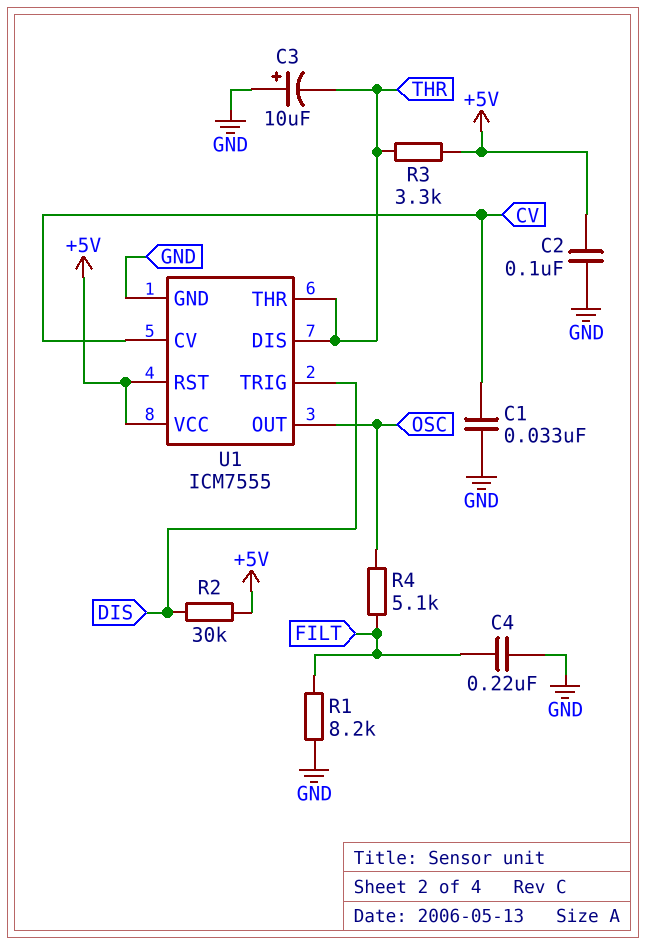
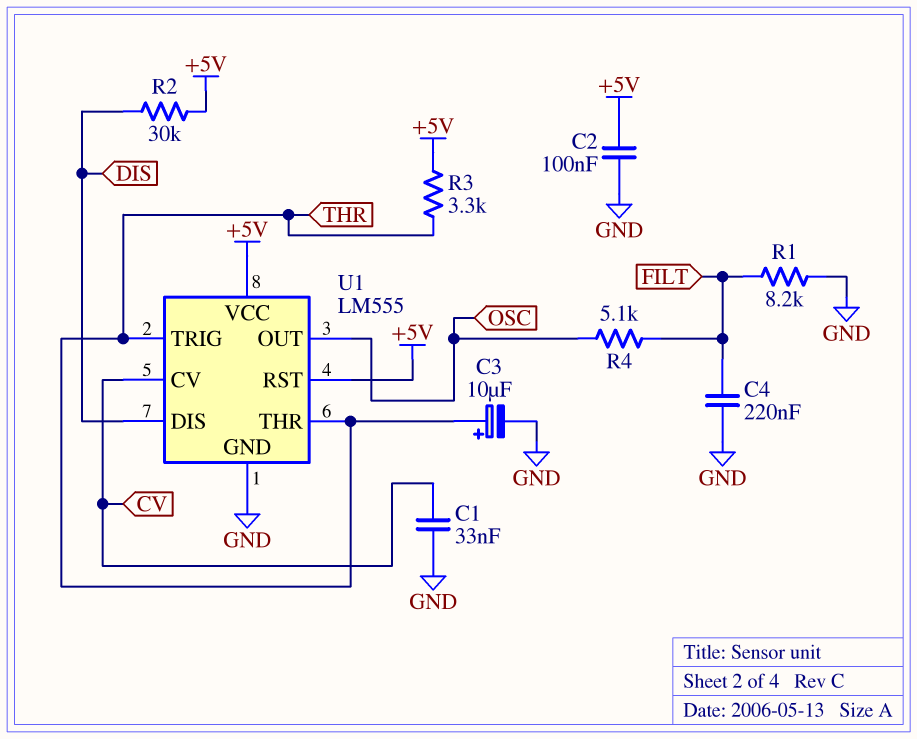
C3: 10uF (plus GND, minus THR) -> 10uF (plus THR, minus GND)
U1: ICM7555 -> LM555
U1 pin DIS: THR -> DIS
U1 pin TRIG: DIS -> THR

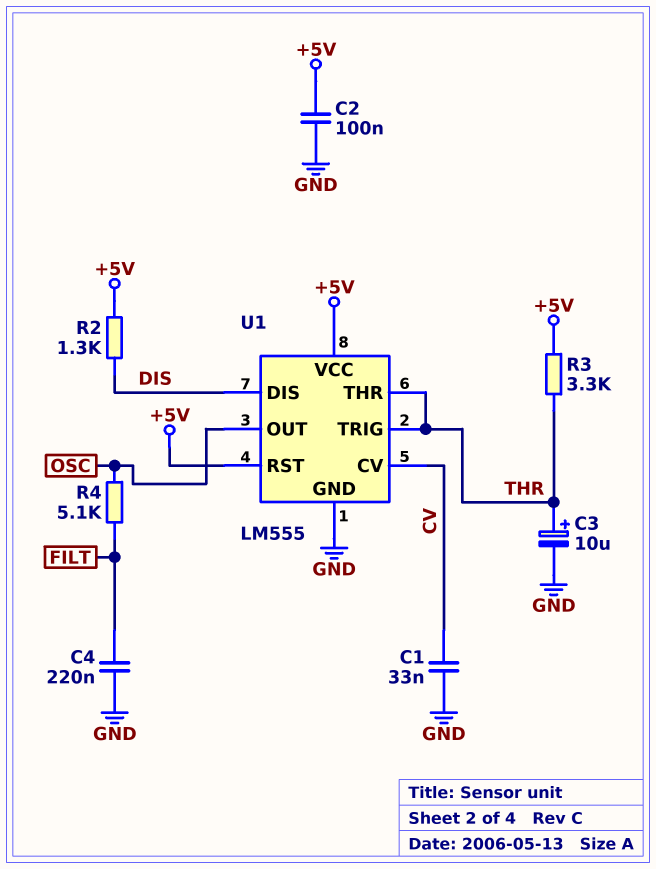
R1: 8.2k (FILT, GND) -> none
R2: 30k (+5V, DIS) -> 1.3k (+5V, DIS)

